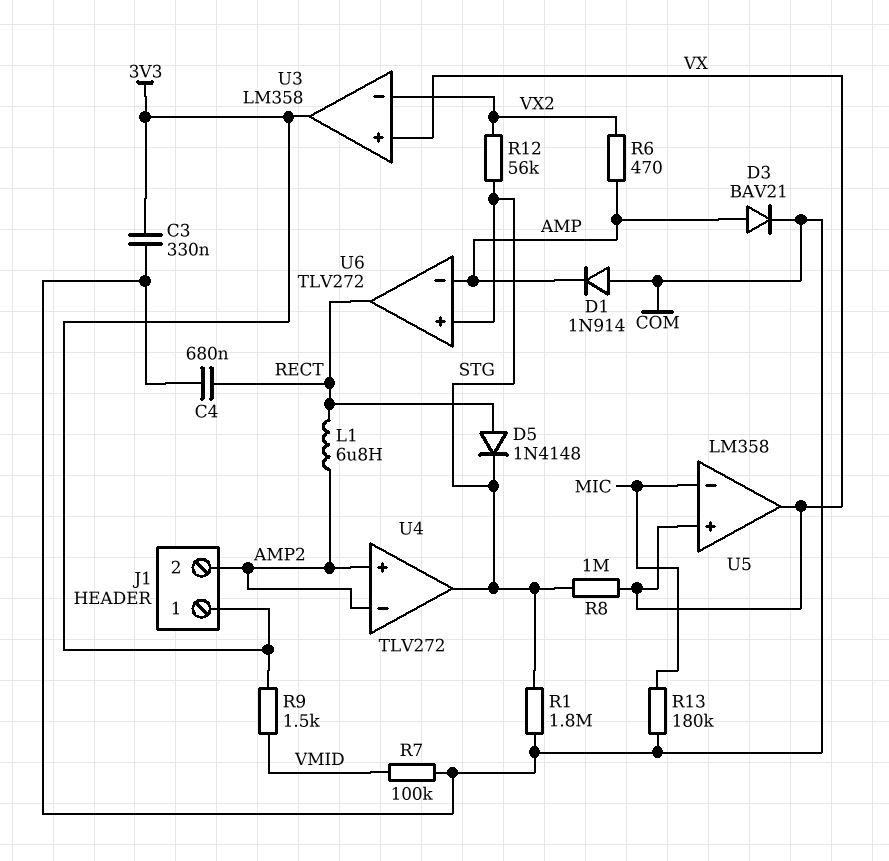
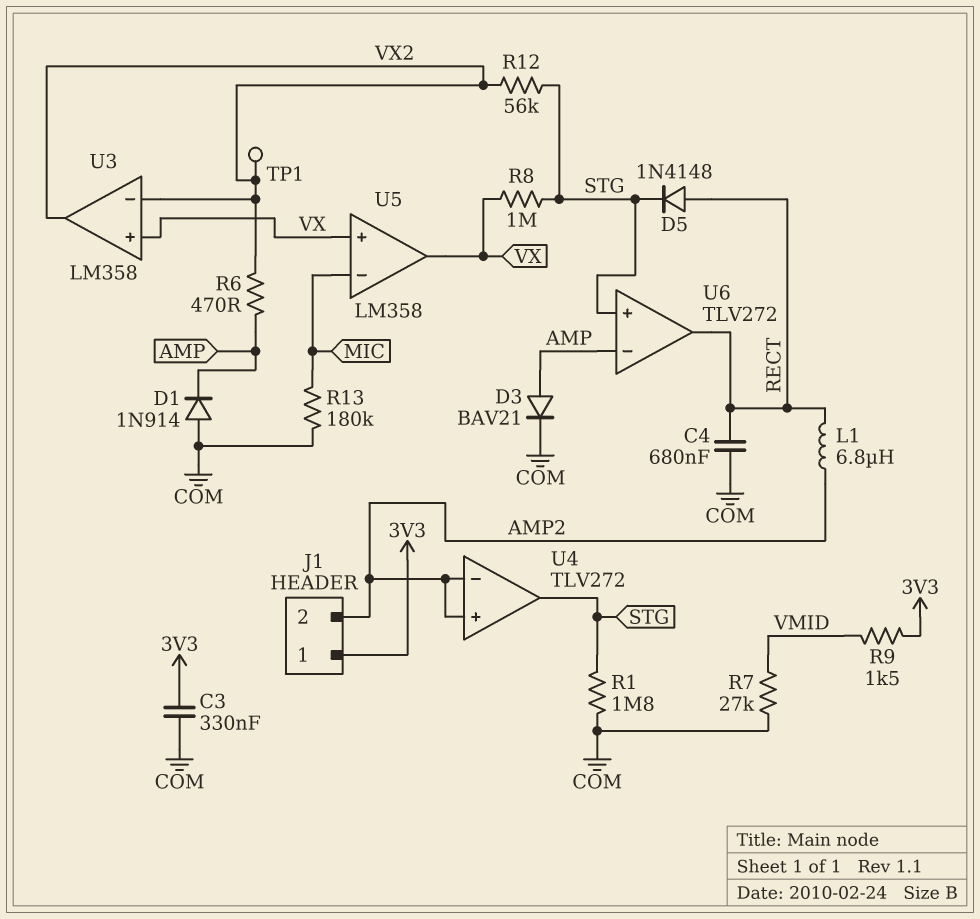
R7: 100k (COM, VMID) -> 27k (COM, VMID)
TP1: none -> test point (VX2)
U3 pin out: 3V3 -> VX2

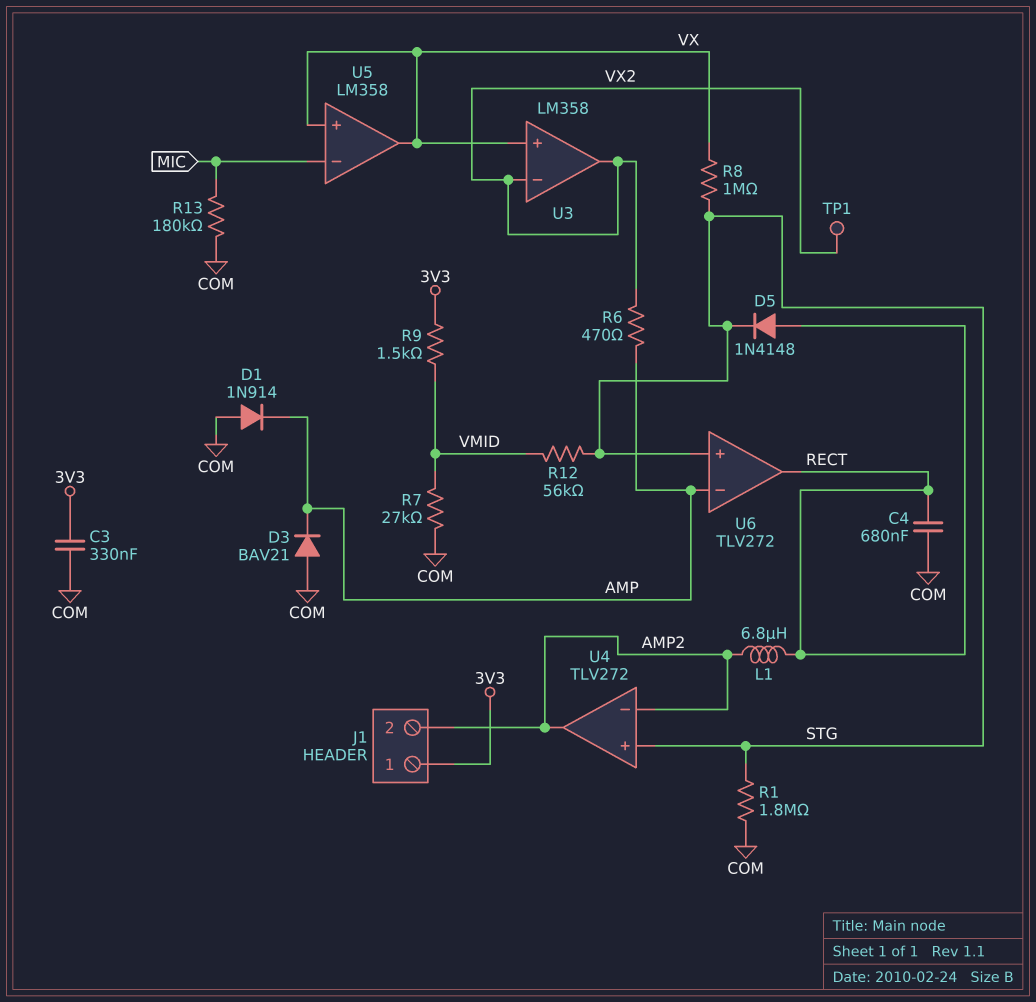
D3: diode BAV21 (A AMP, K COM) -> diode BAV21 (A COM, K AMP)
R12: 56k (STG, VX2) -> 56k (STG, VMID)
U4 pin in+: AMP2 -> STG
U4 pin out: STG -> AMP2

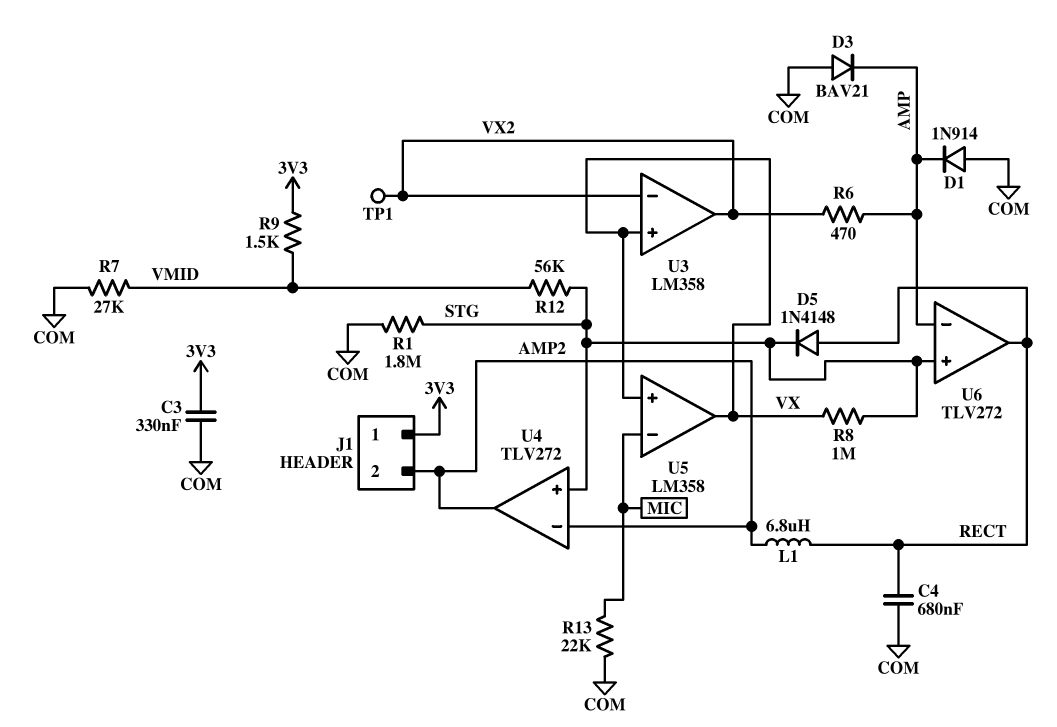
R13: 180k (COM, MIC) -> 22k (COM, MIC)

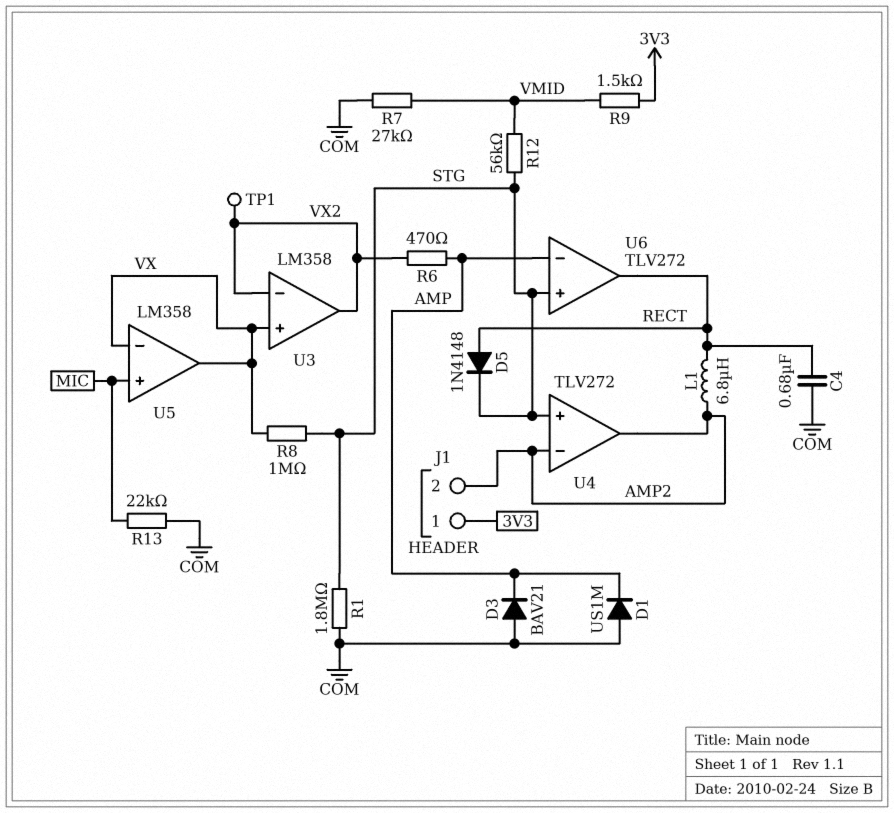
C3: 330nF (3V3, COM) -> none
D1: diode 1N914 (A COM, K AMP) -> diode US1M (A COM, K AMP)
U5 pin in+: VX -> MIC
U5 pin in-: MIC -> VX

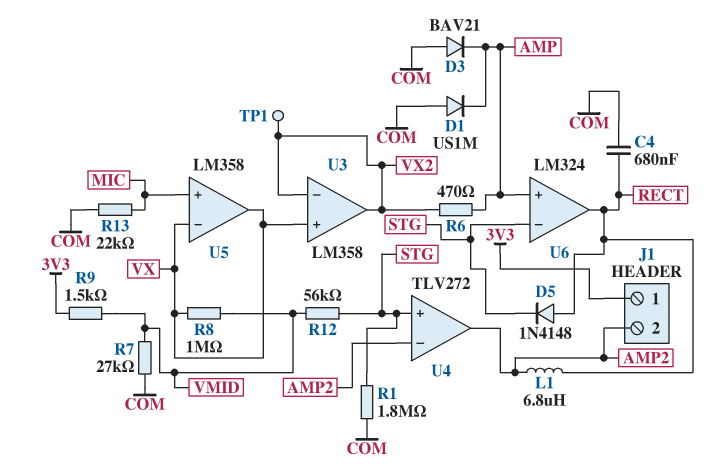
R8: 1M (STG, VX) -> 1M (VMID, VX)
U6: TLV272 -> LM324
U6 pin in+: STG -> AMP
U6 pin in-: AMP -> STG

